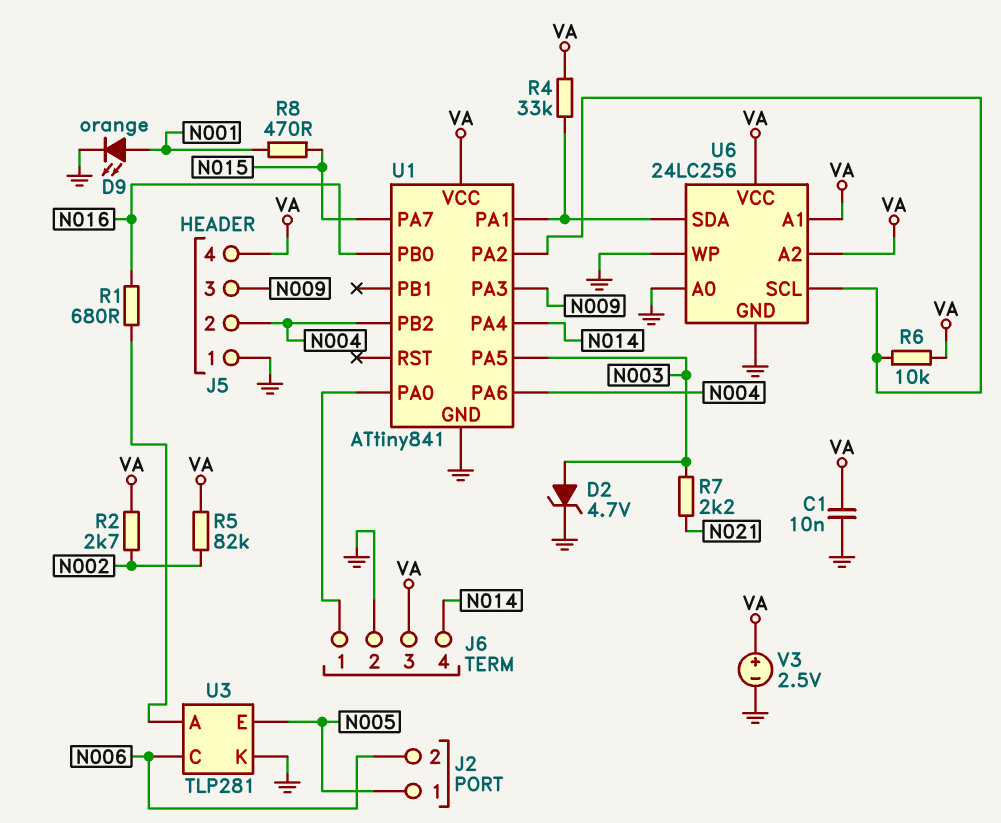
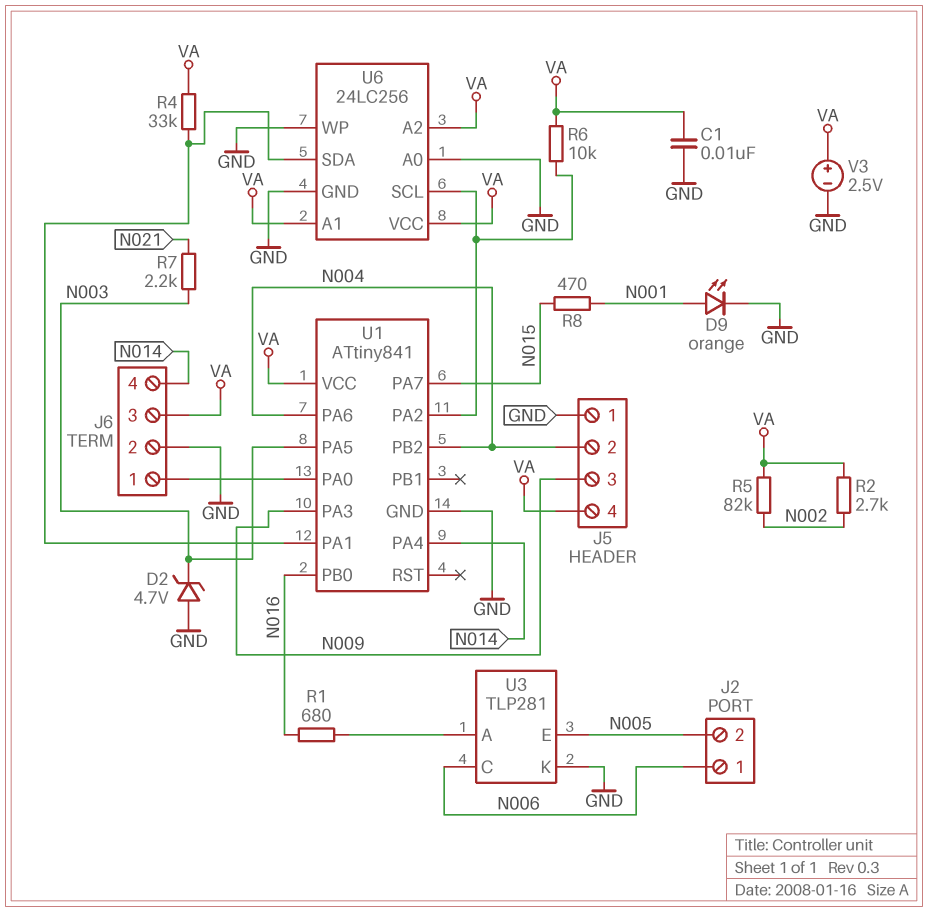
D2: zener 4.7V (A N003, K GND) -> zener 4.7V (A GND, K N003)
J2 pin 1: N005 -> N006
J2 pin 2: N006 -> N005

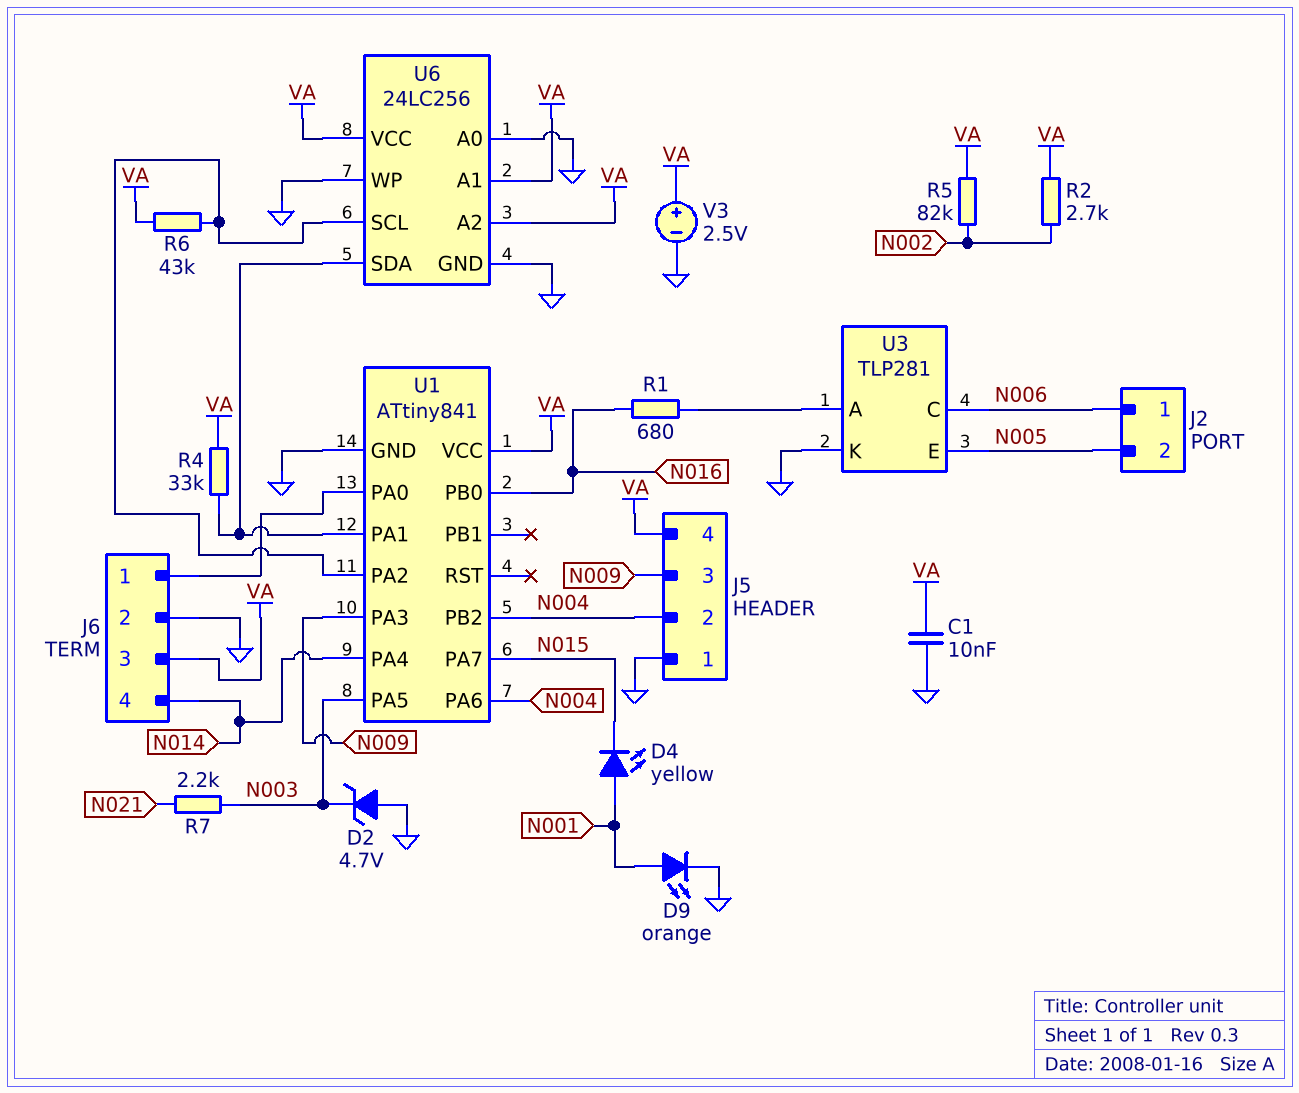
D4: none -> LED yellow (A N001, K N015)
R6: 10k (U1/PA2, VA) -> 43k (U1/PA2, VA)
R8: 470 (N001, N015) -> none

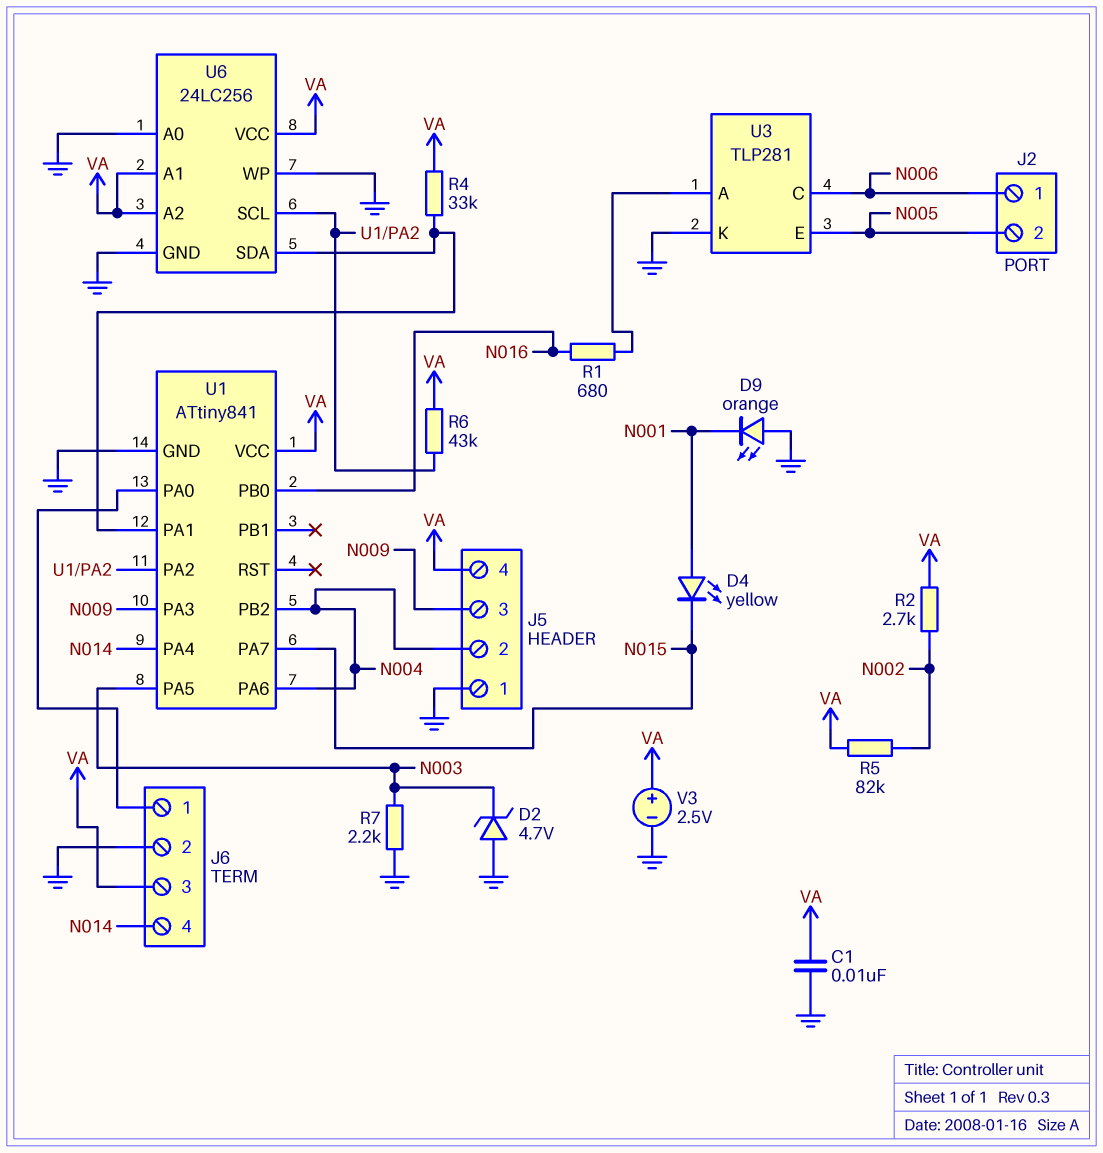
D9: LED orange (A N001, K GND) -> LED orange (A GND, K N001)
R7: 2.2k (N003, N021) -> 2.2k (GND, N003)

